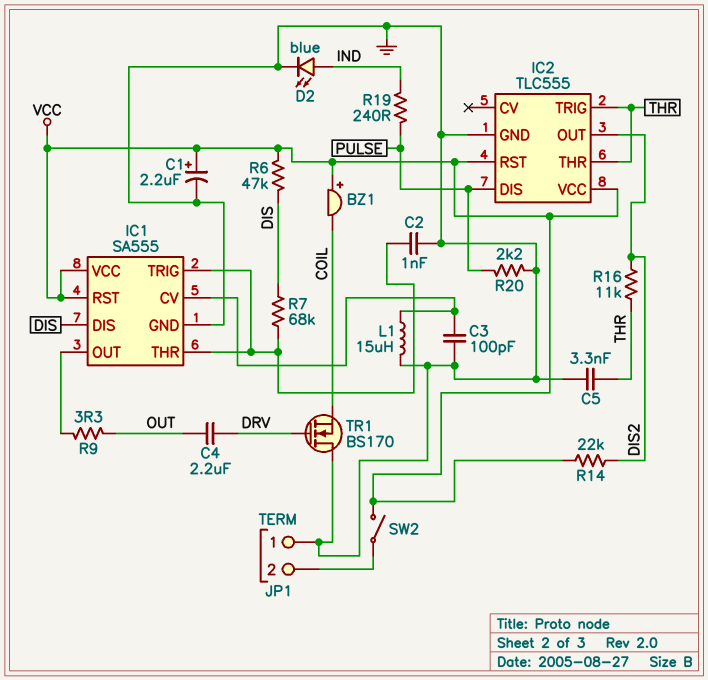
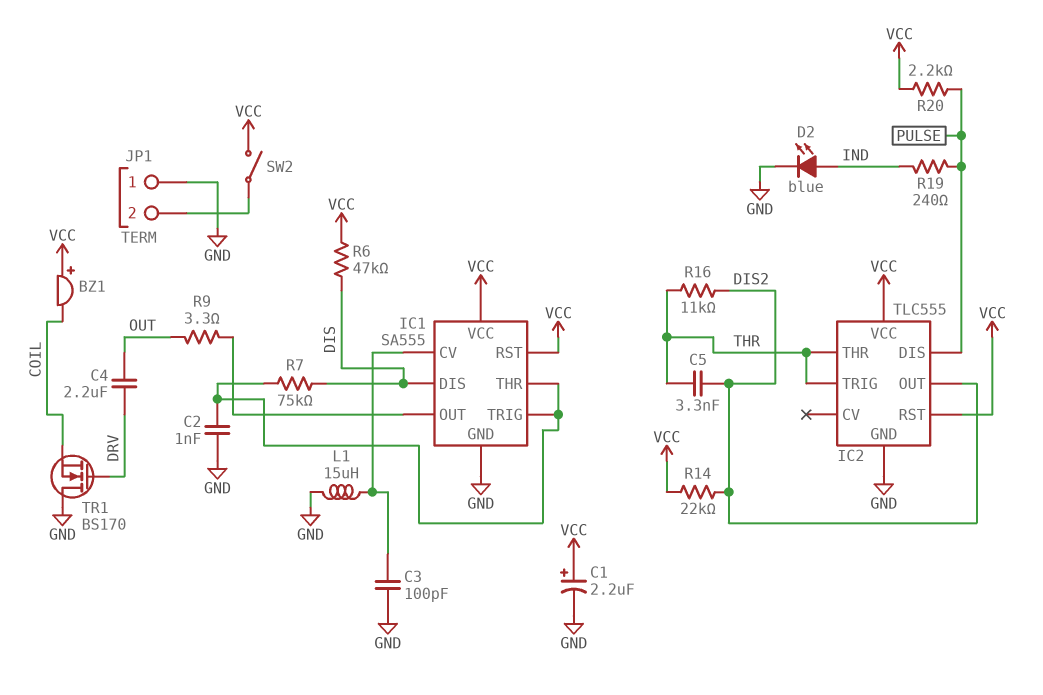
C5: 3.3nF (GND, THR) -> 3.3nF (DIS2, THR)
R7: 68k (DIS, IC1/THR) -> 75k (DIS, IC1/THR)
R20: 2.2k (GND, PULSE) -> 2.2k (PULSE, VCC)

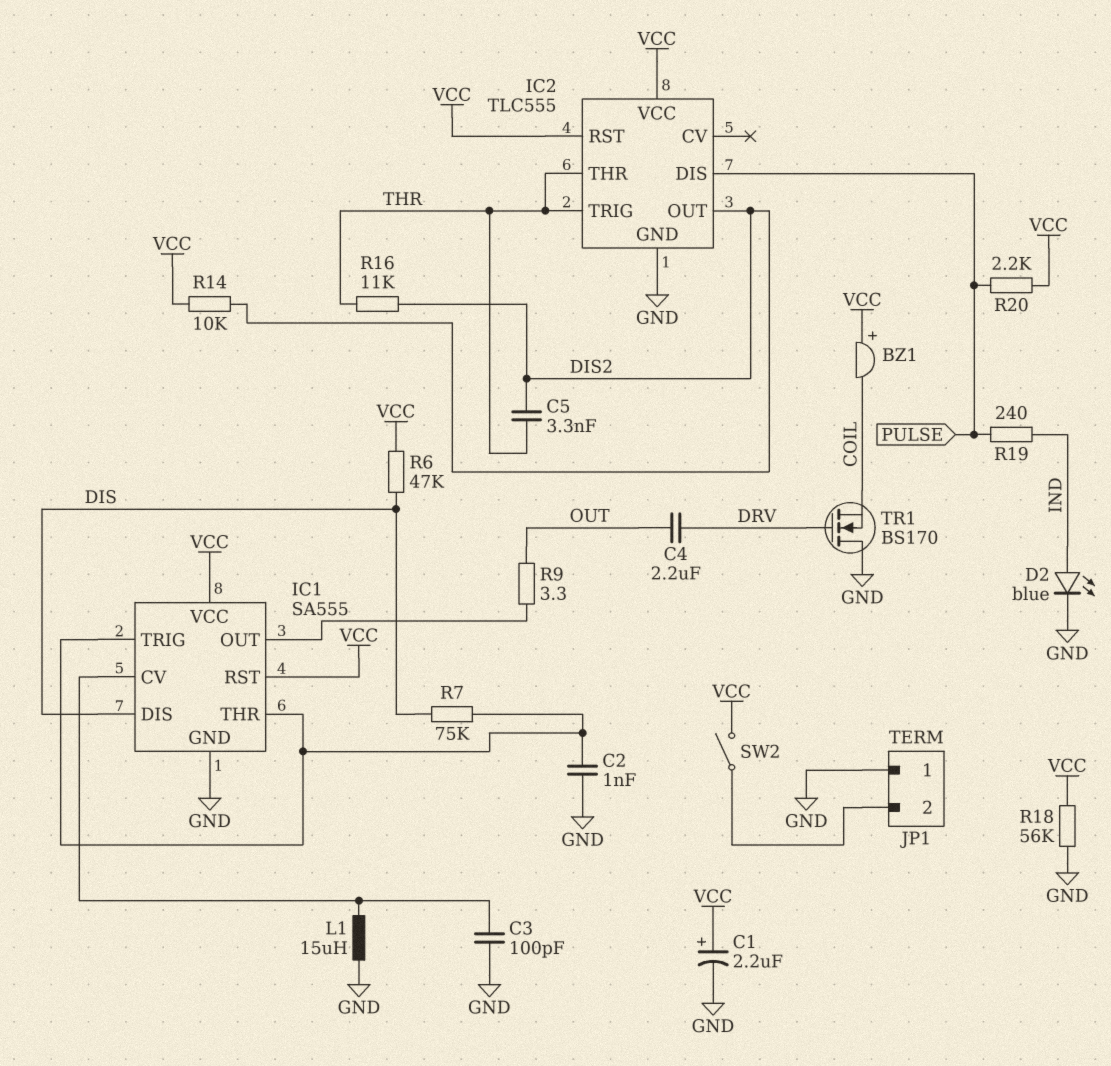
R14: 22k (DIS2, VCC) -> 10k (DIS2, VCC)
R18: none -> 56k (GND, VCC)

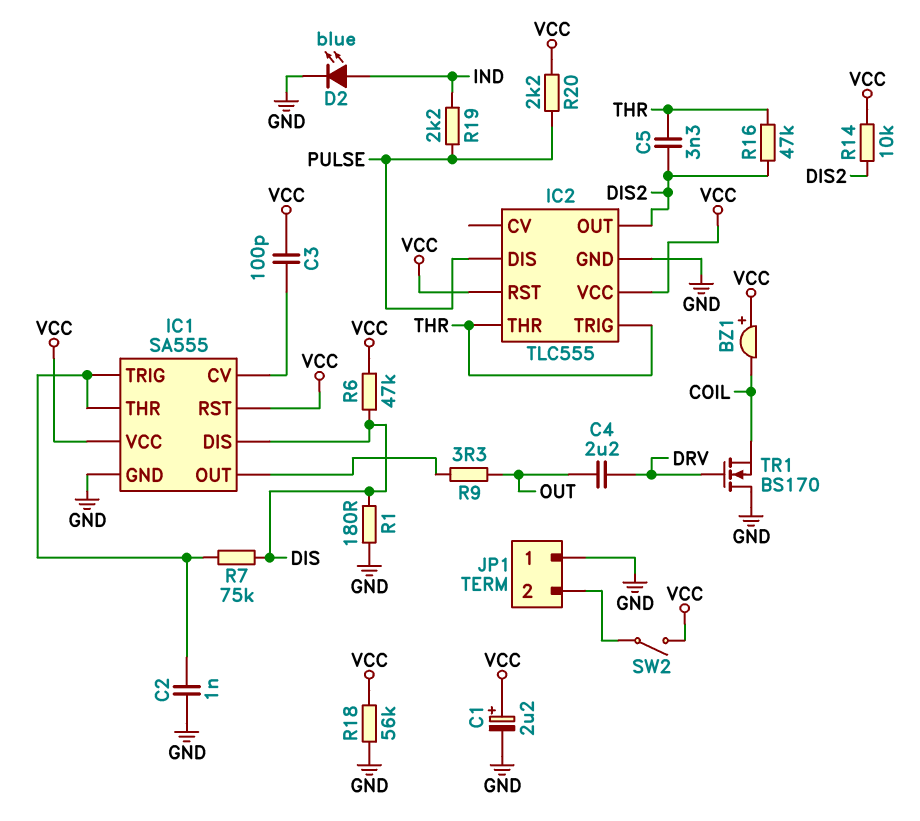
C3: 100pF (GND, IC1/CV) -> 100pF (IC1/CV, VCC)
L1: 15uH (GND, IC1/CV) -> none
R1: none -> 180 (DIS, GND)
R16: 11k (DIS2, THR) -> 47k (DIS2, THR)
R19: 240 (IND, PULSE) -> 2.2k (IND, PULSE)

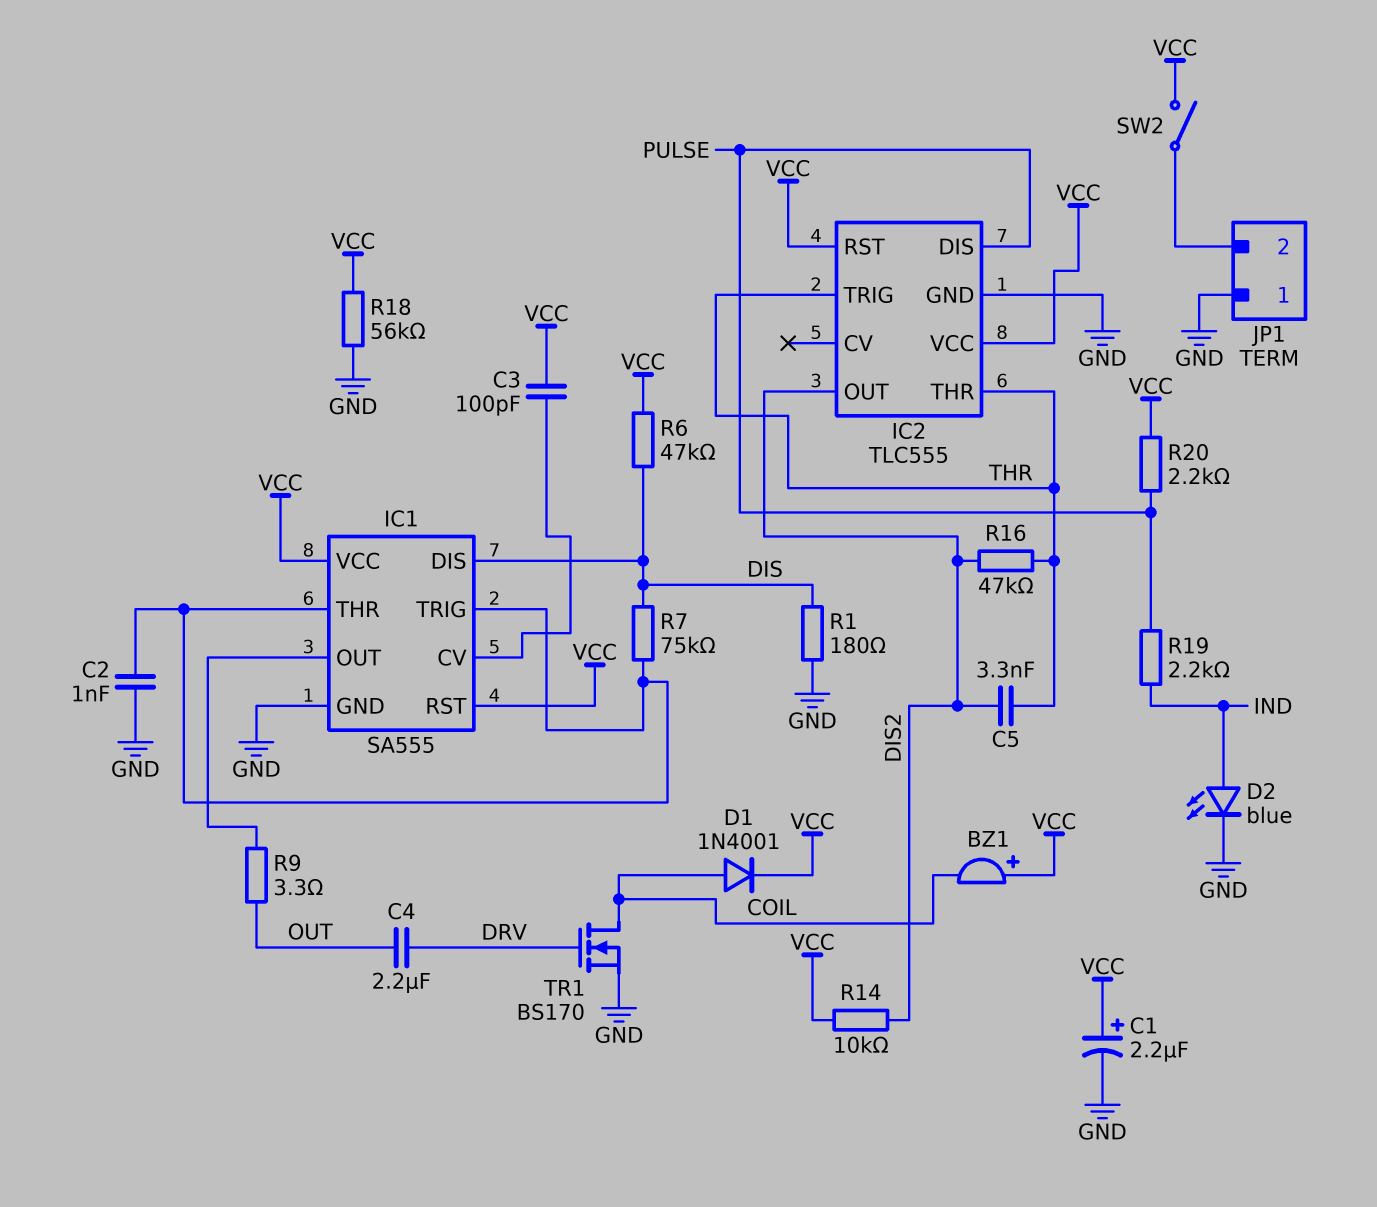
D1: none -> diode 1N4001 (A COIL, K VCC)
TR1: NMOS BS170 (G DRV, D GND, S COIL) -> NMOS BS170 (G DRV, D COIL, S GND)

